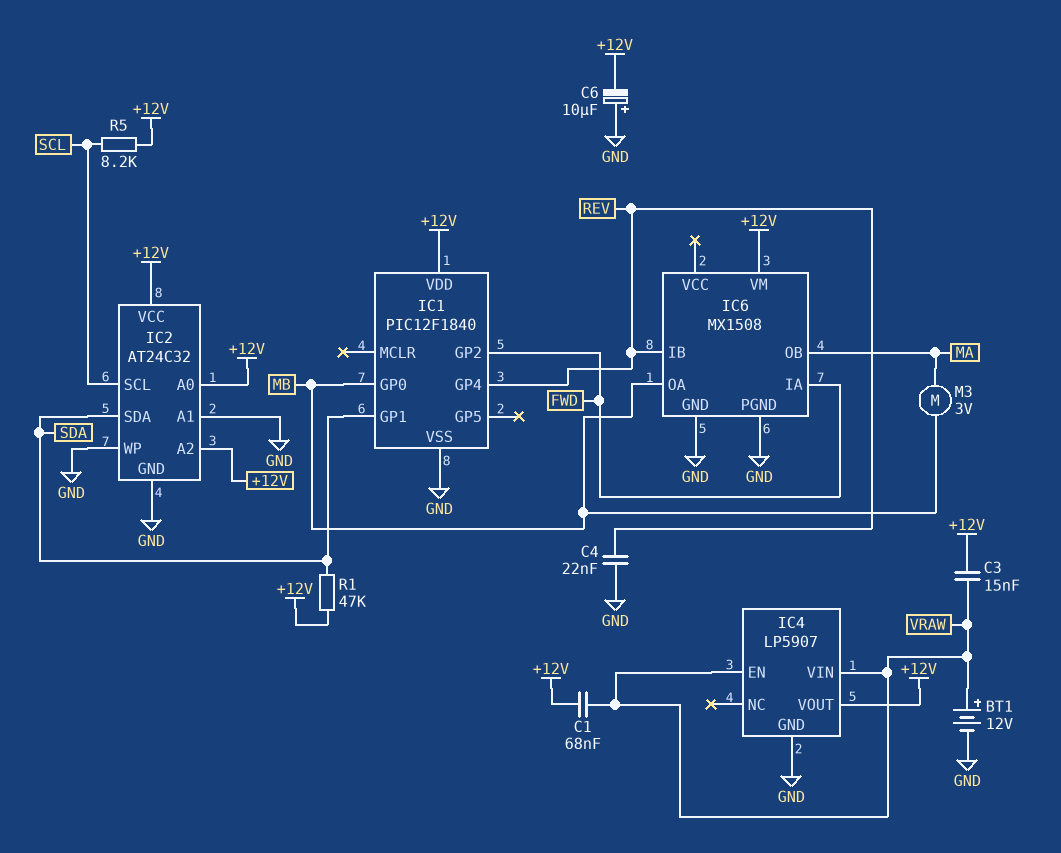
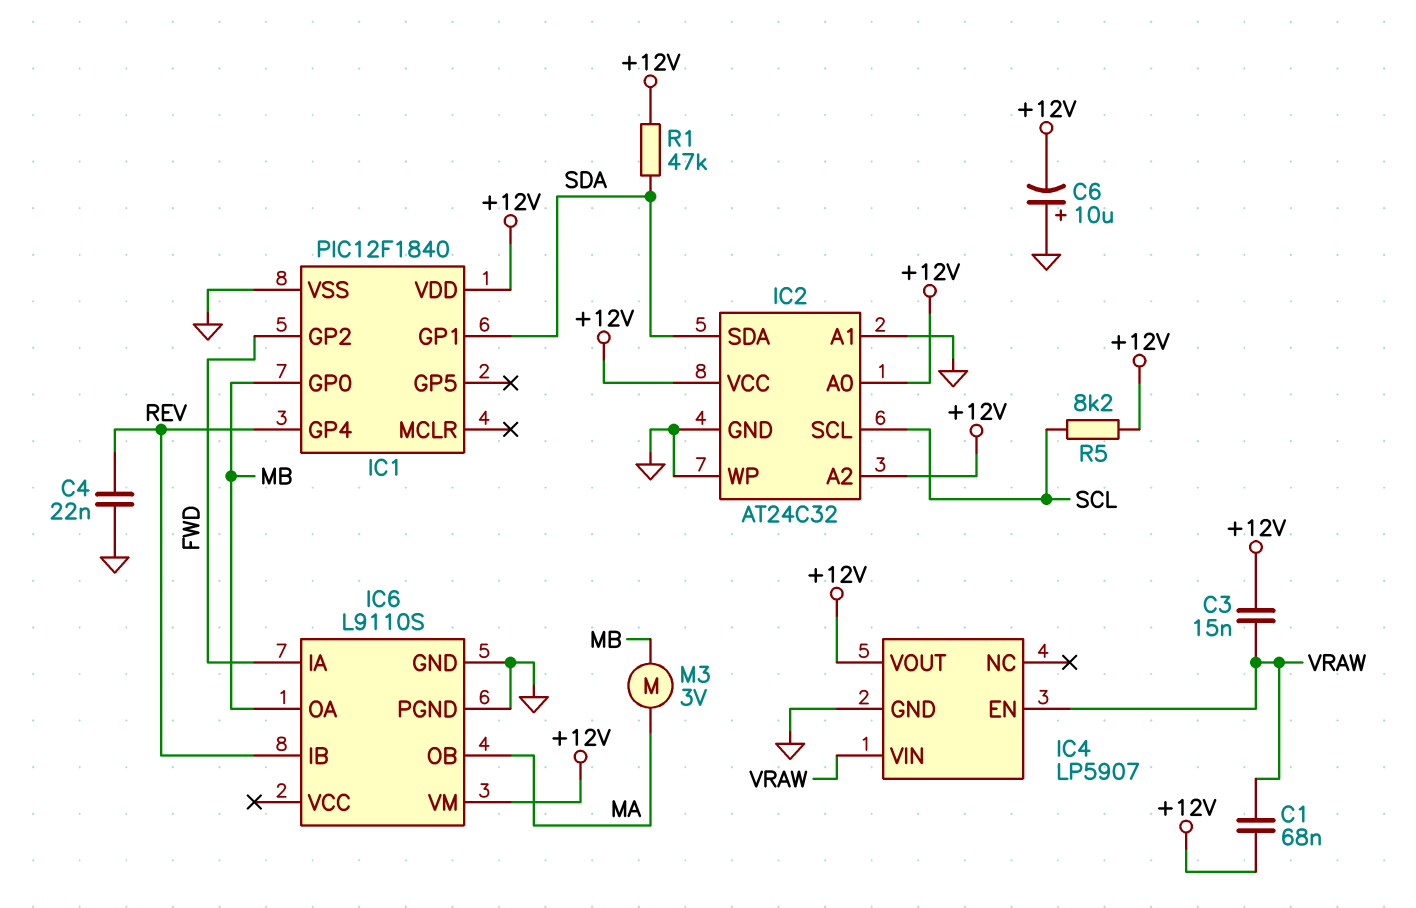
BT1: 12V (plus VRAW, minus GND) -> none
IC6: MX1508 -> L9110S

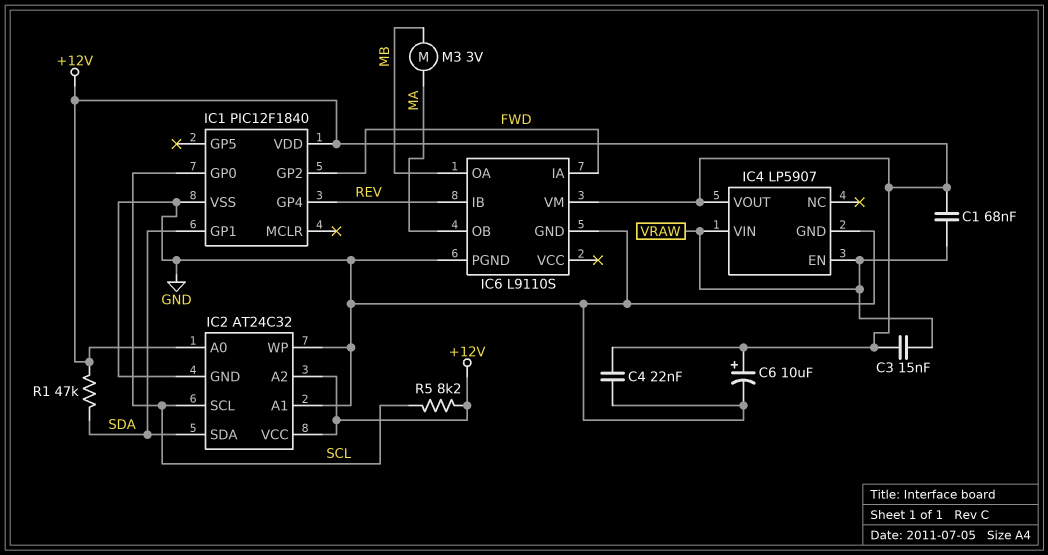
C4: 22nF (GND, REV) -> 22nF (+12V, GND)
C6: 10uF (plus GND, minus +12V) -> 10uF (plus +12V, minus GND)
IC1 pin GP0: MB -> SCL

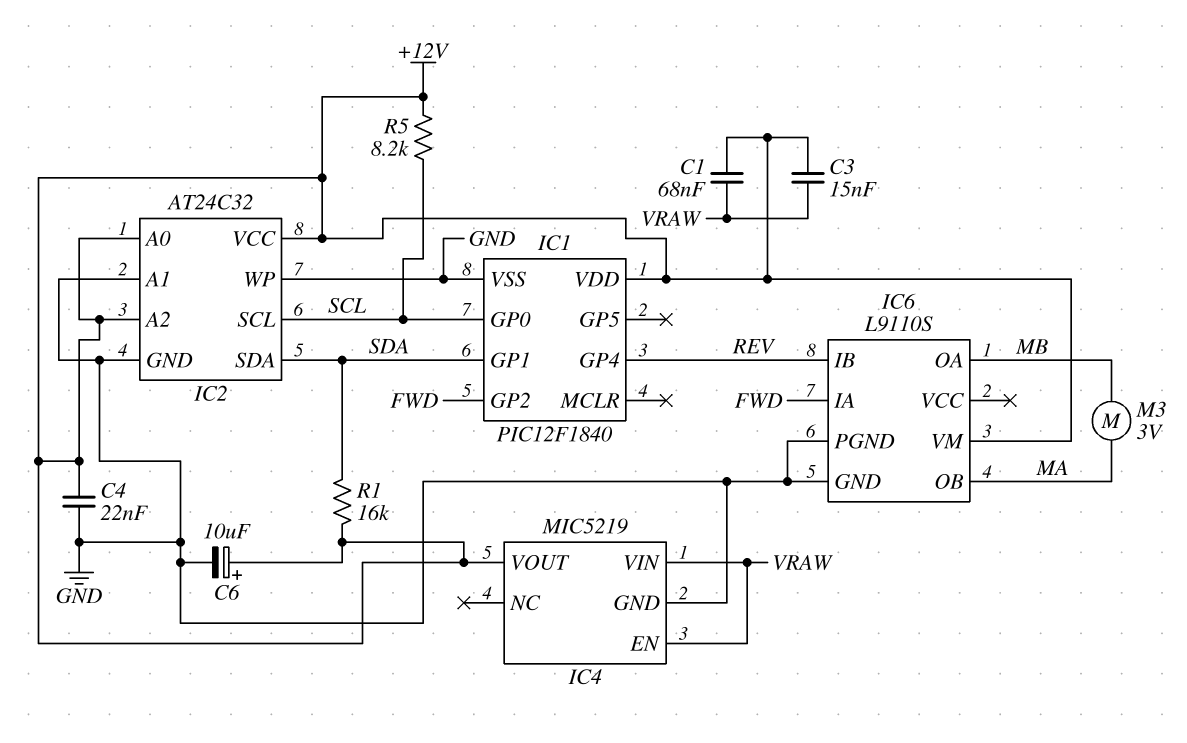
IC4: LP5907 -> MIC5219
R1: 47k (+12V, SDA) -> 16k (+12V, SDA)

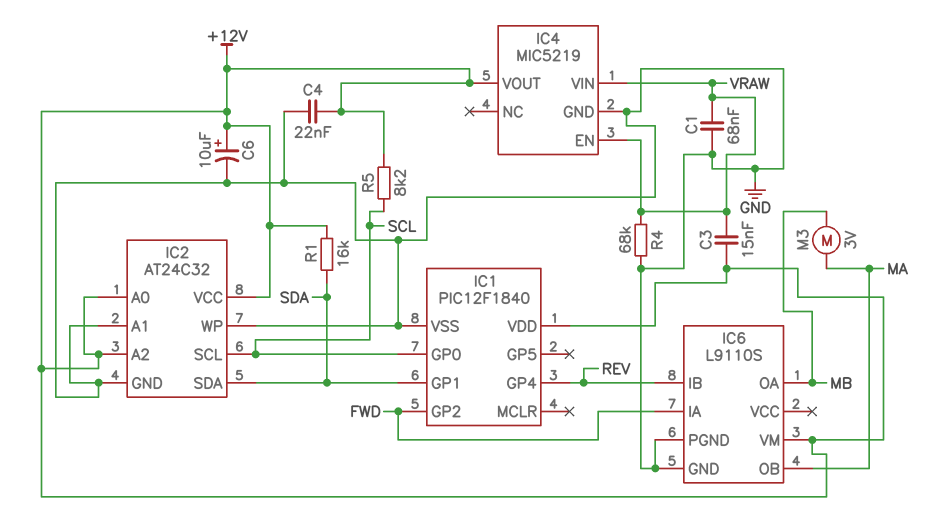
C1: 68nF (+12V, VRAW) -> 68nF (GND, VRAW)
R4: none -> 68k (GND, VRAW)

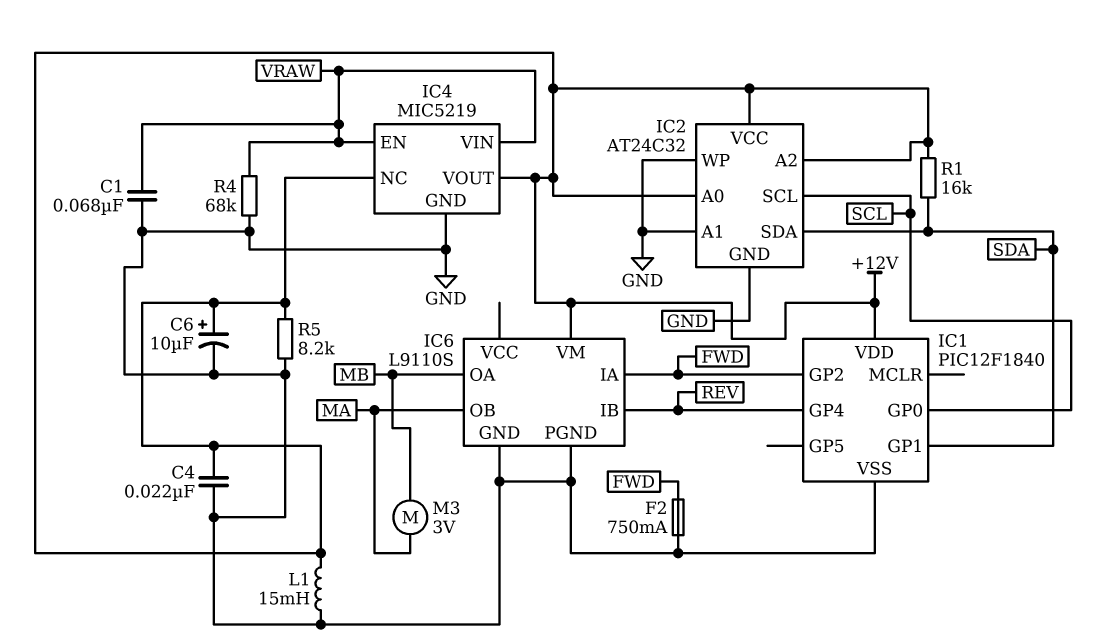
C3: 15nF (+12V, VRAW) -> none
F2: none -> 750mA (FWD, GND)
IC4 pin NC: none -> +12V
L1: none -> 15mH (+12V, GND)
R5: 8.2k (+12V, SCL) -> 8.2k (+12V, GND)

